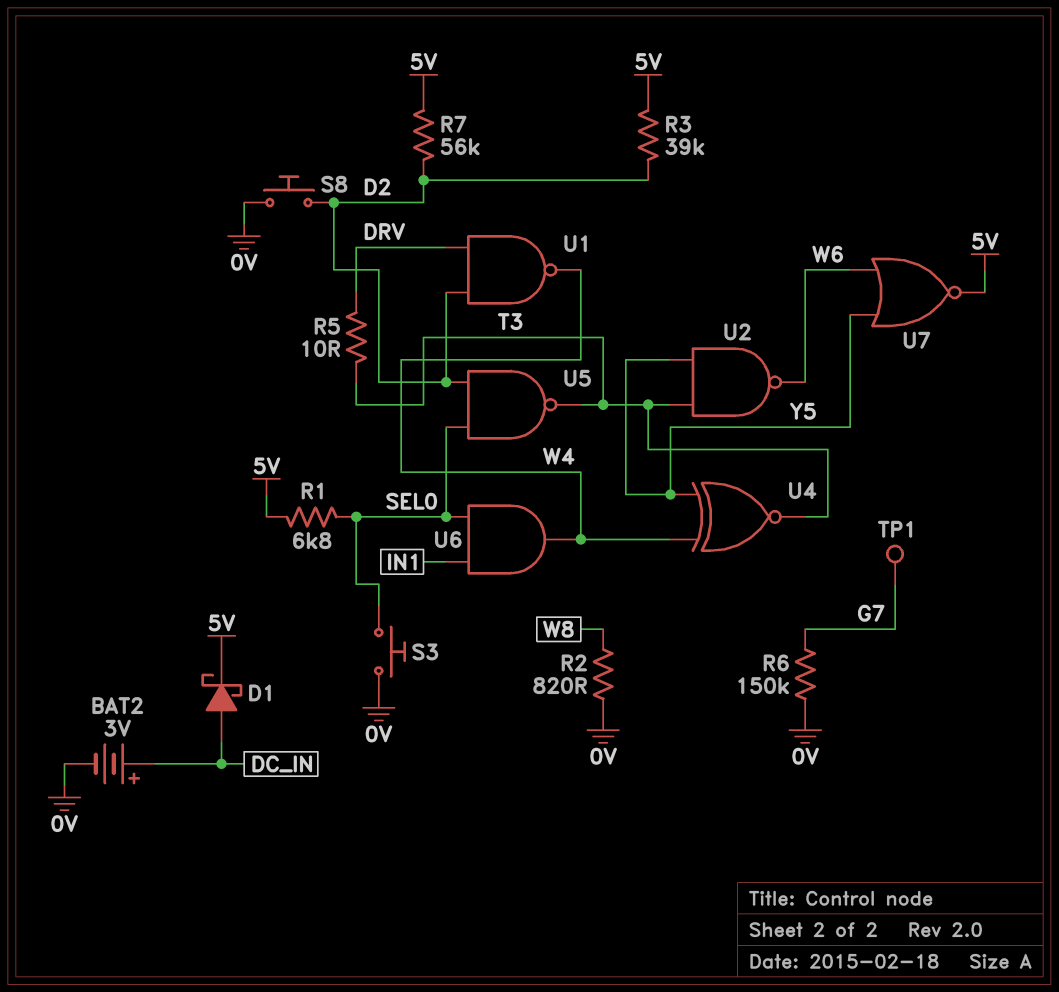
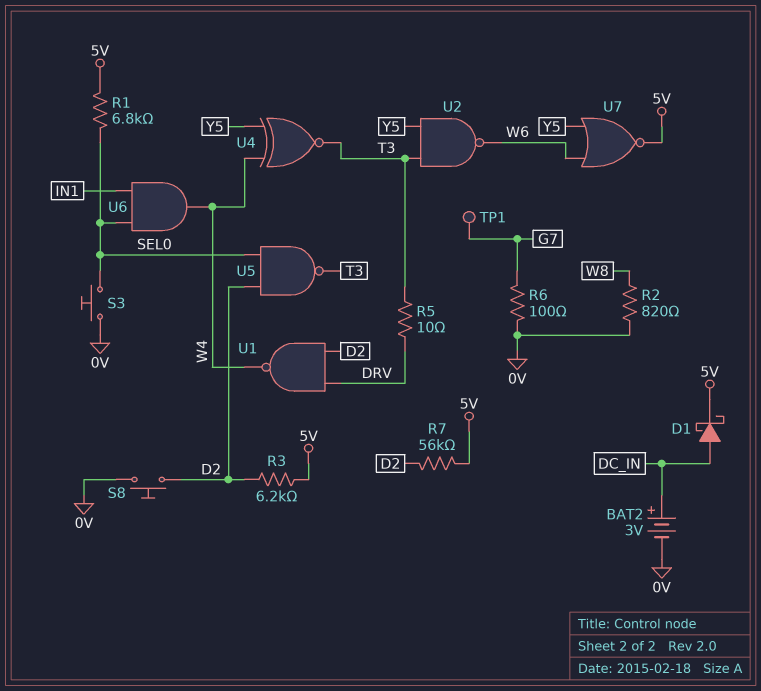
R3: 39k (5V, D2) -> 6.2k (5V, D2)
R6: 150k (0V, G7) -> 100 (0V, G7)

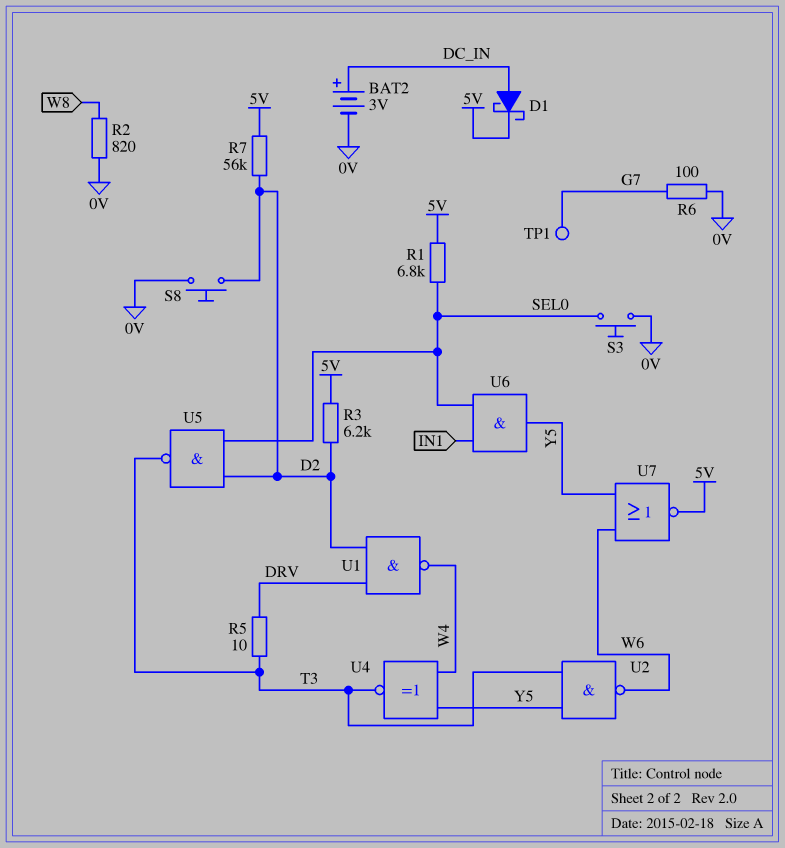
U6: AND (in IN1, in SEL0, out W4) -> AND (in IN1, in SEL0, out Y5)

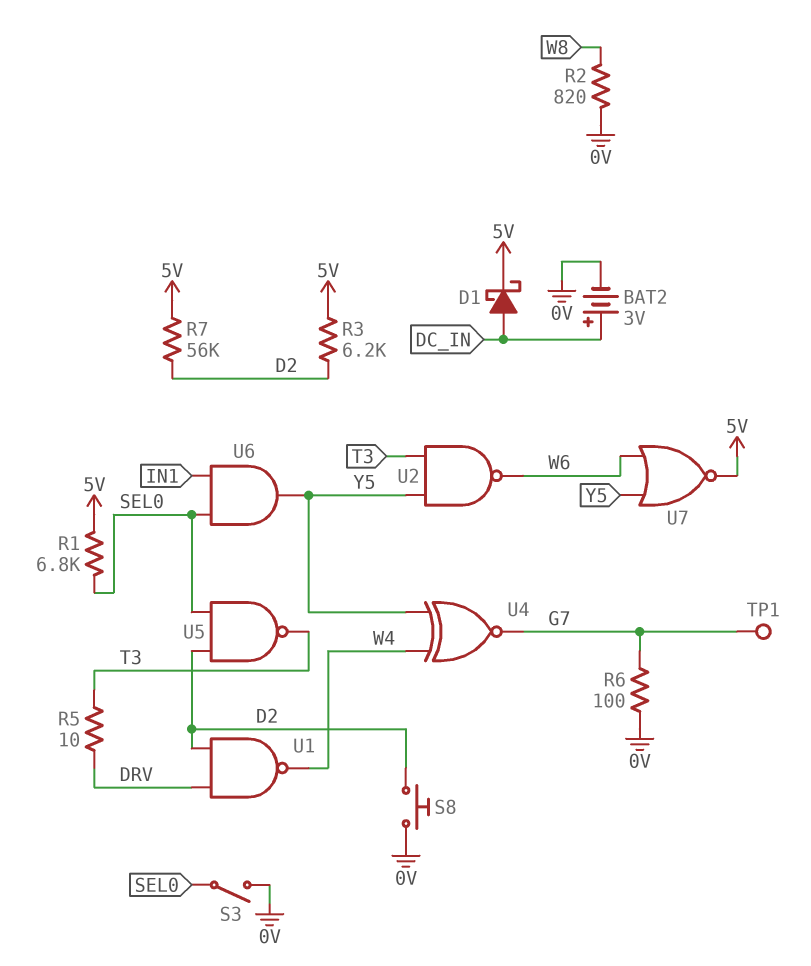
S3: button (0V, SEL0) -> switch (0V, SEL0)
U4: XNOR (in W4, in Y5, out T3) -> XNOR (in W4, in Y5, out G7)

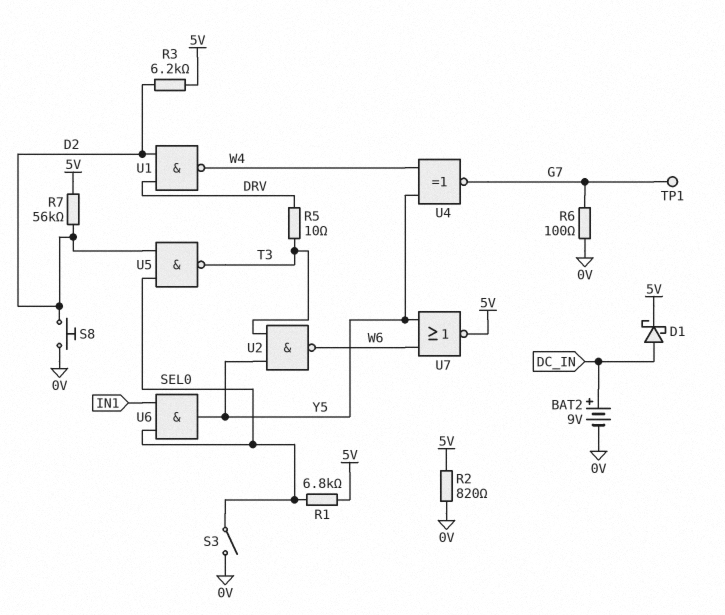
BAT2: 3V (plus DC_IN, minus 0V) -> 9V (plus DC_IN, minus 0V)
R2: 820 (0V, W8) -> 820 (0V, 5V)

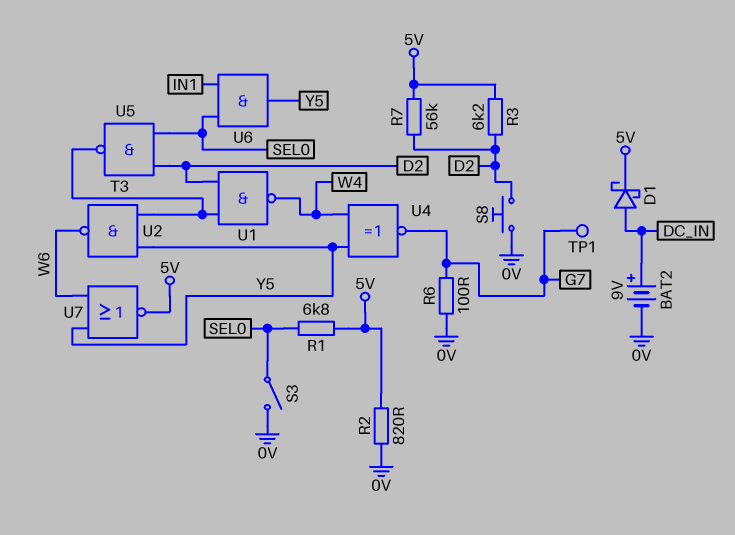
R5: 10 (DRV, T3) -> none
U1: NAND (in D2, in DRV, out W4) -> NAND (in D2, in T3, out W4)

